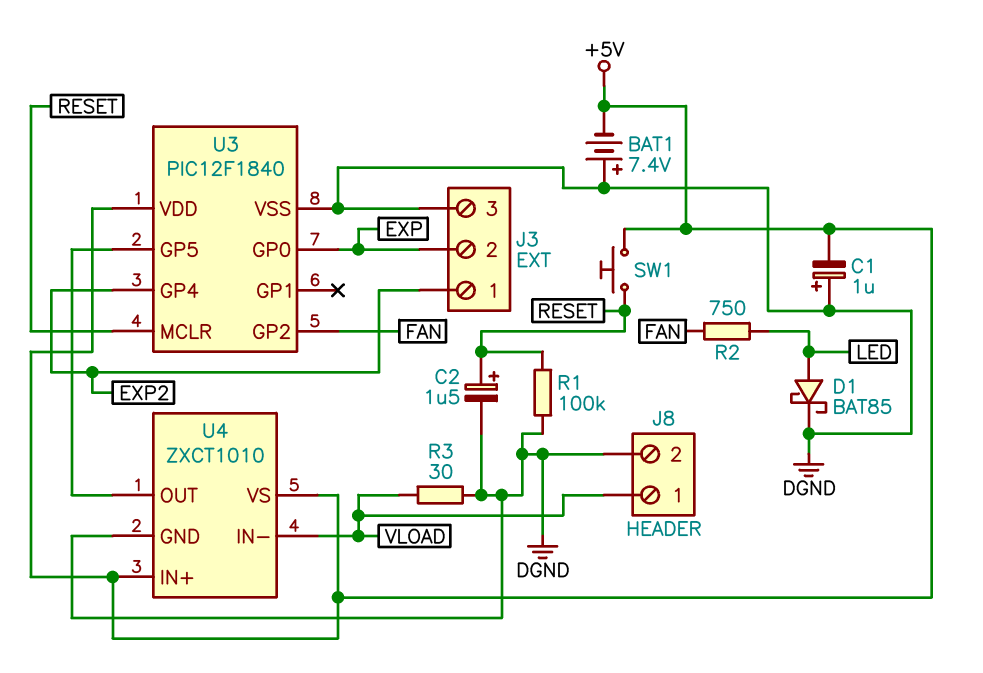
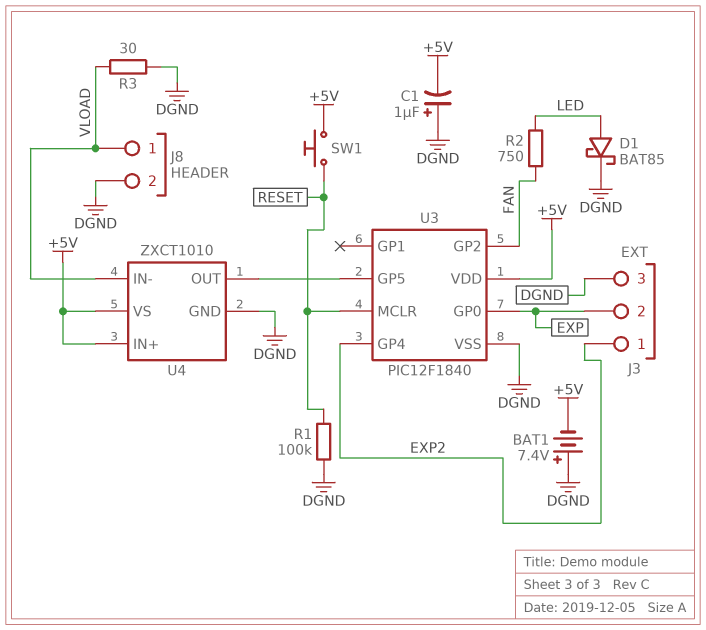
C2: 1.5uF (plus RESET, minus DGND) -> none

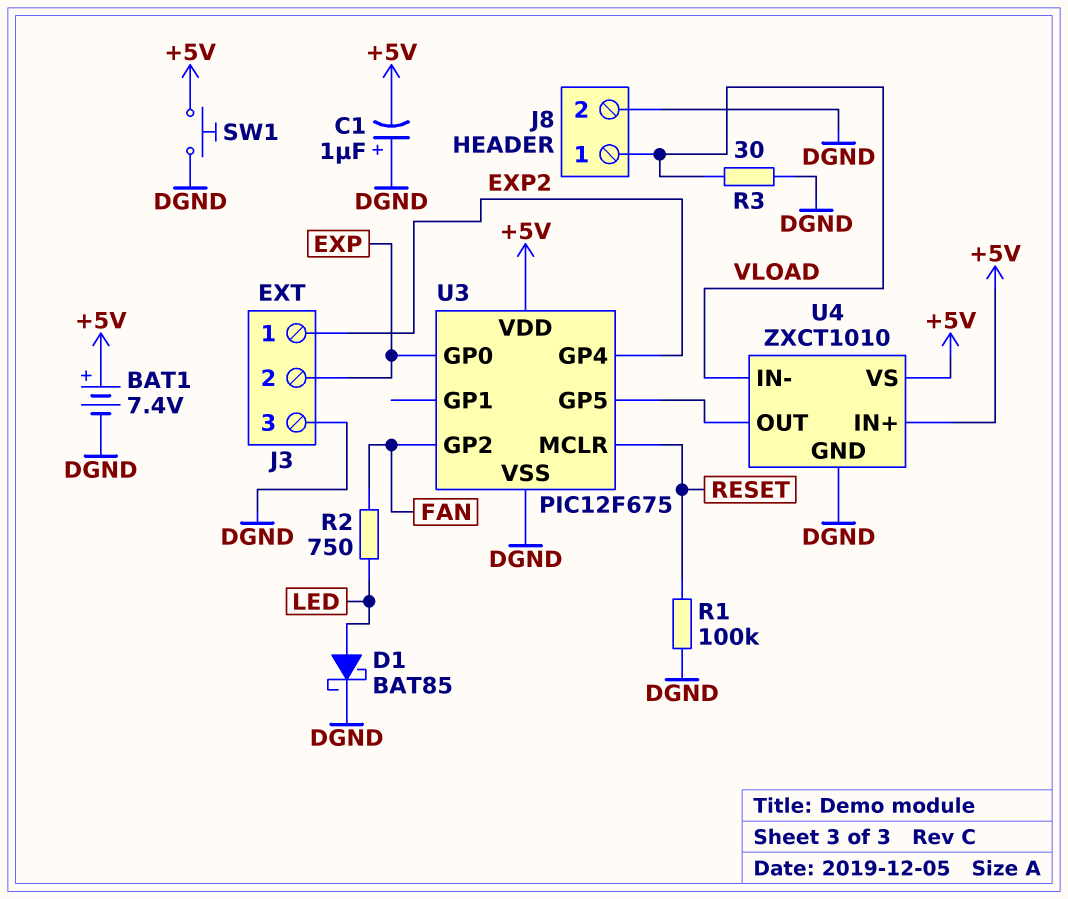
BAT1: 7.4V (plus DGND, minus +5V) -> 7.4V (plus +5V, minus DGND)
SW1: button (+5V, RESET) -> button (+5V, DGND)
U3: PIC12F1840 -> PIC12F675

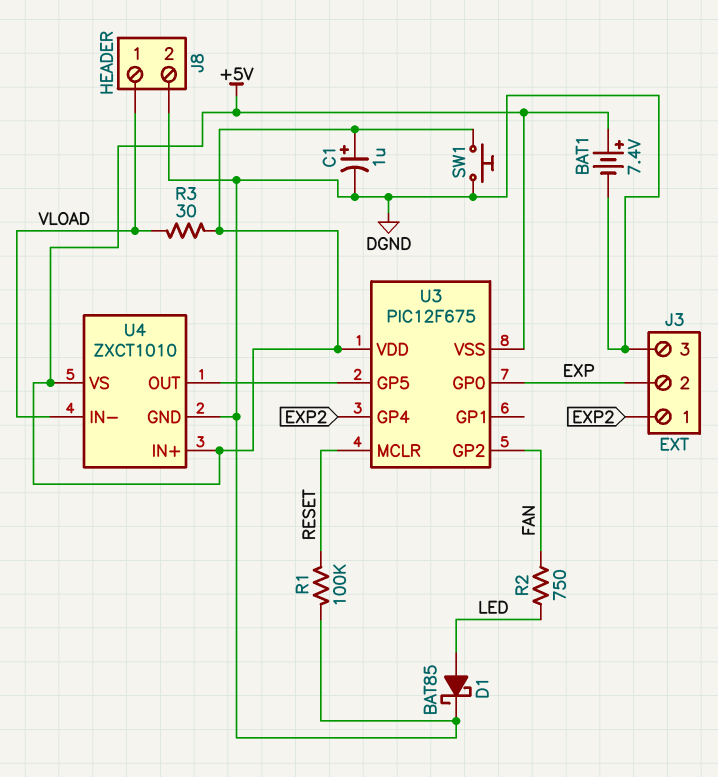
C1: 1uF (plus DGND, minus +5V) -> 1uF (plus +5V, minus DGND)
R3: 30 (DGND, VLOAD) -> 30 (+5V, VLOAD)
U3 pin VSS: DGND -> +5V

